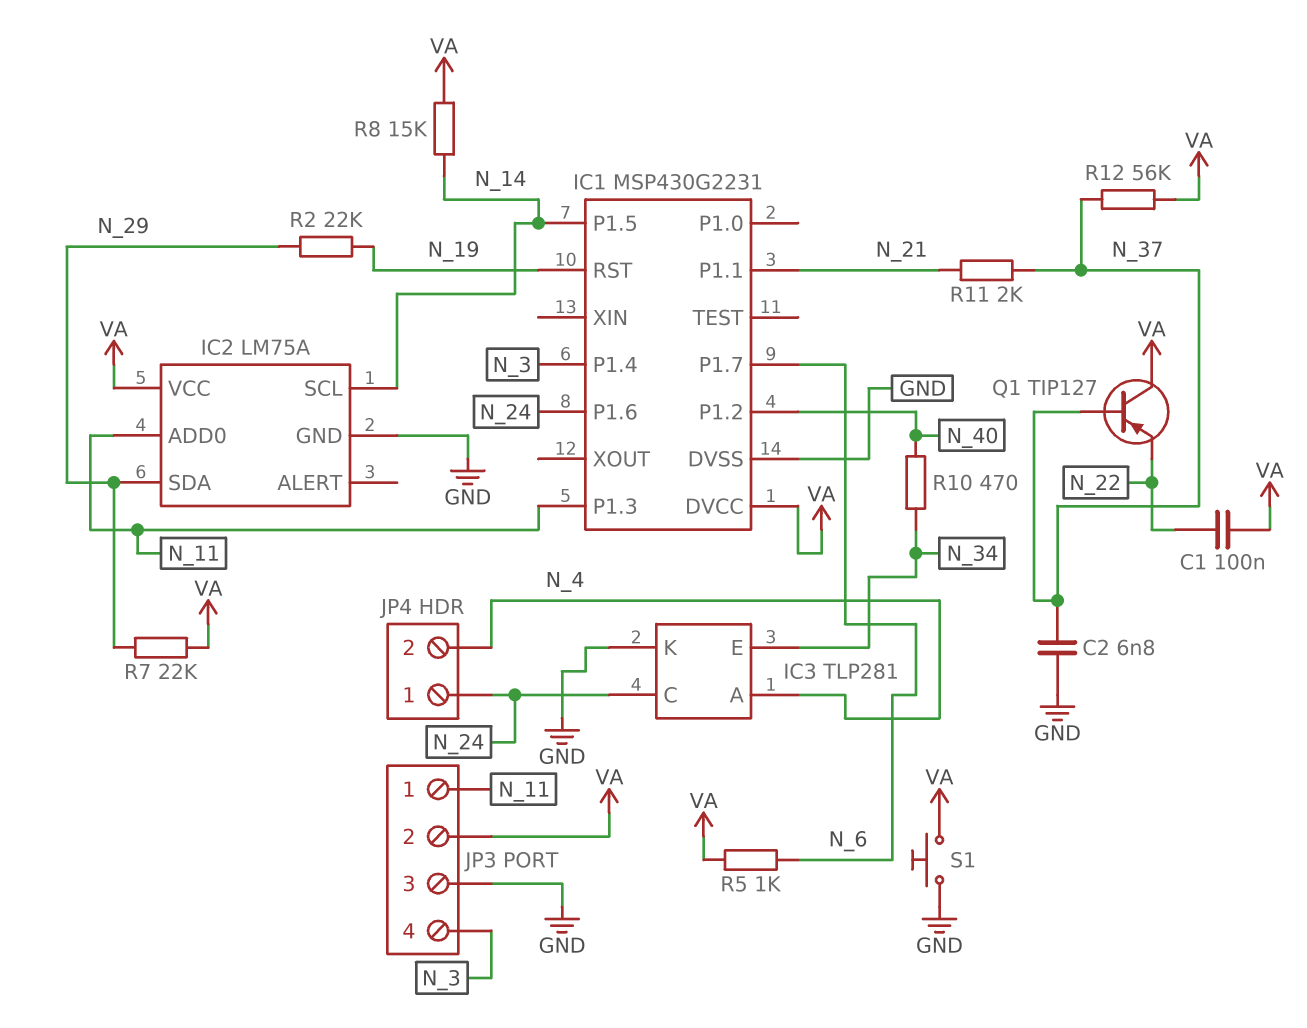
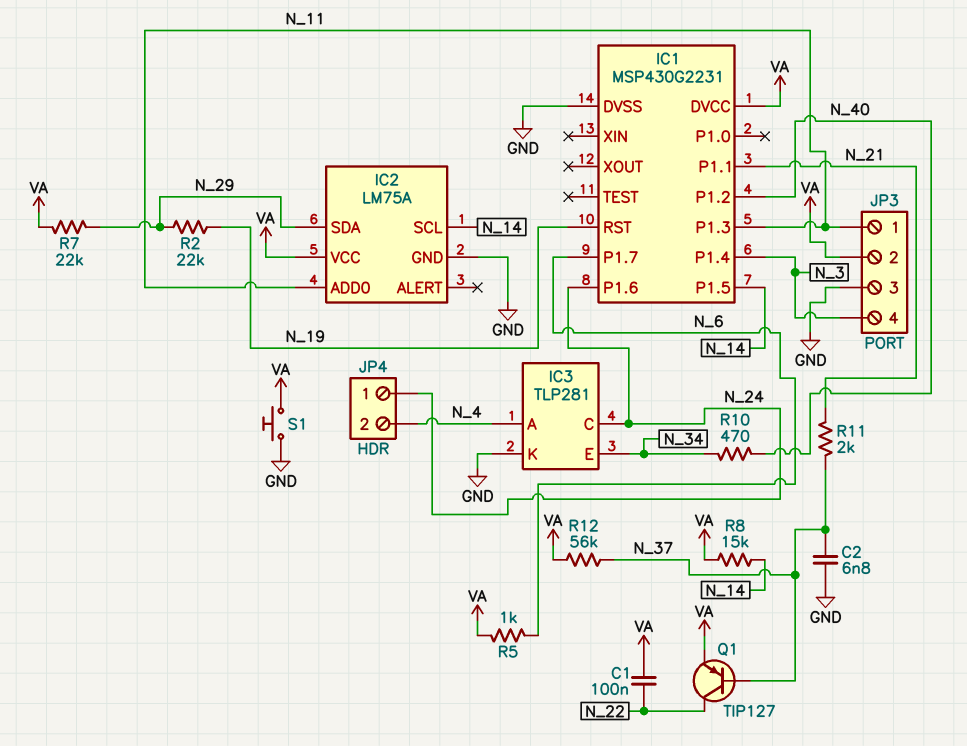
Q1: PNP TIP127 (B N_37, C VA, E N_22) -> PNP TIP127 (B N_37, C N_22, E VA)

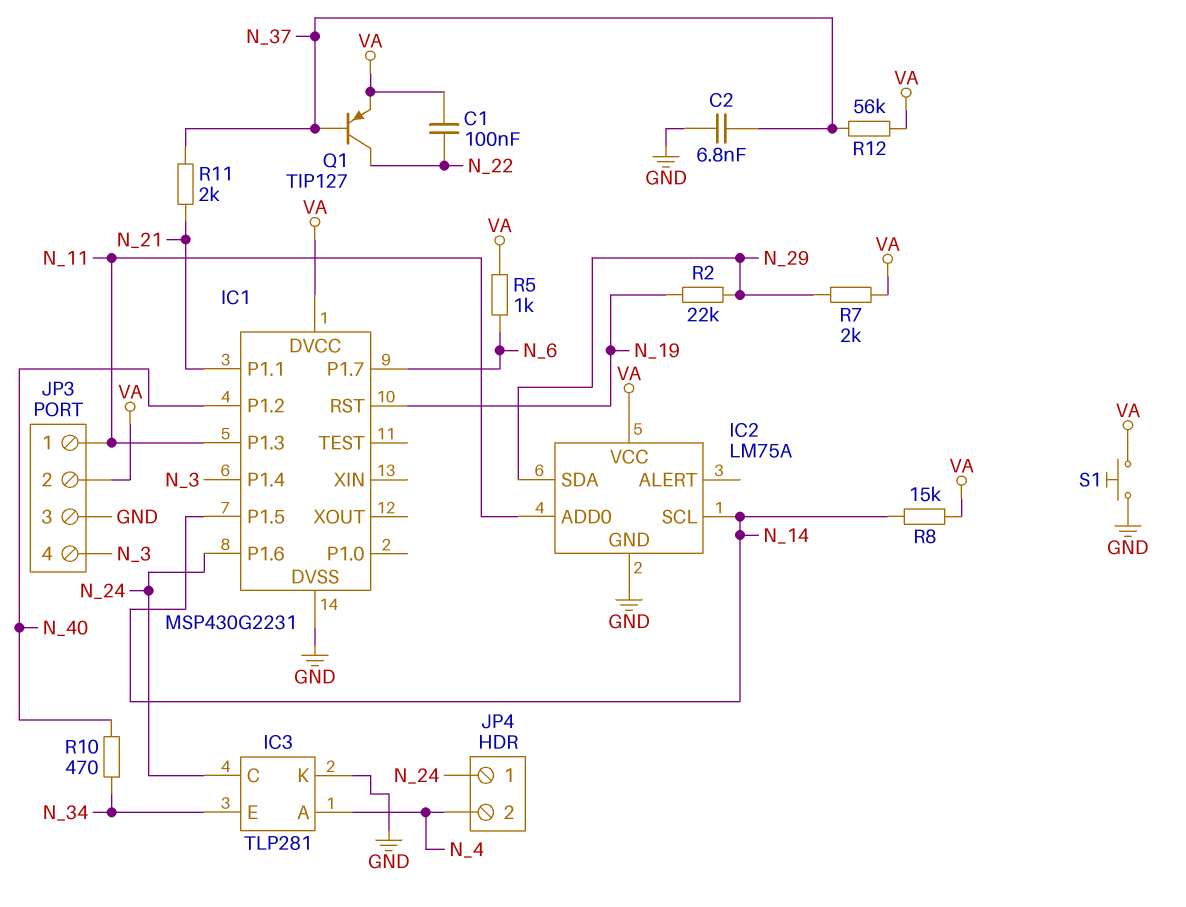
R7: 22k (N_29, VA) -> 2k (N_29, VA)

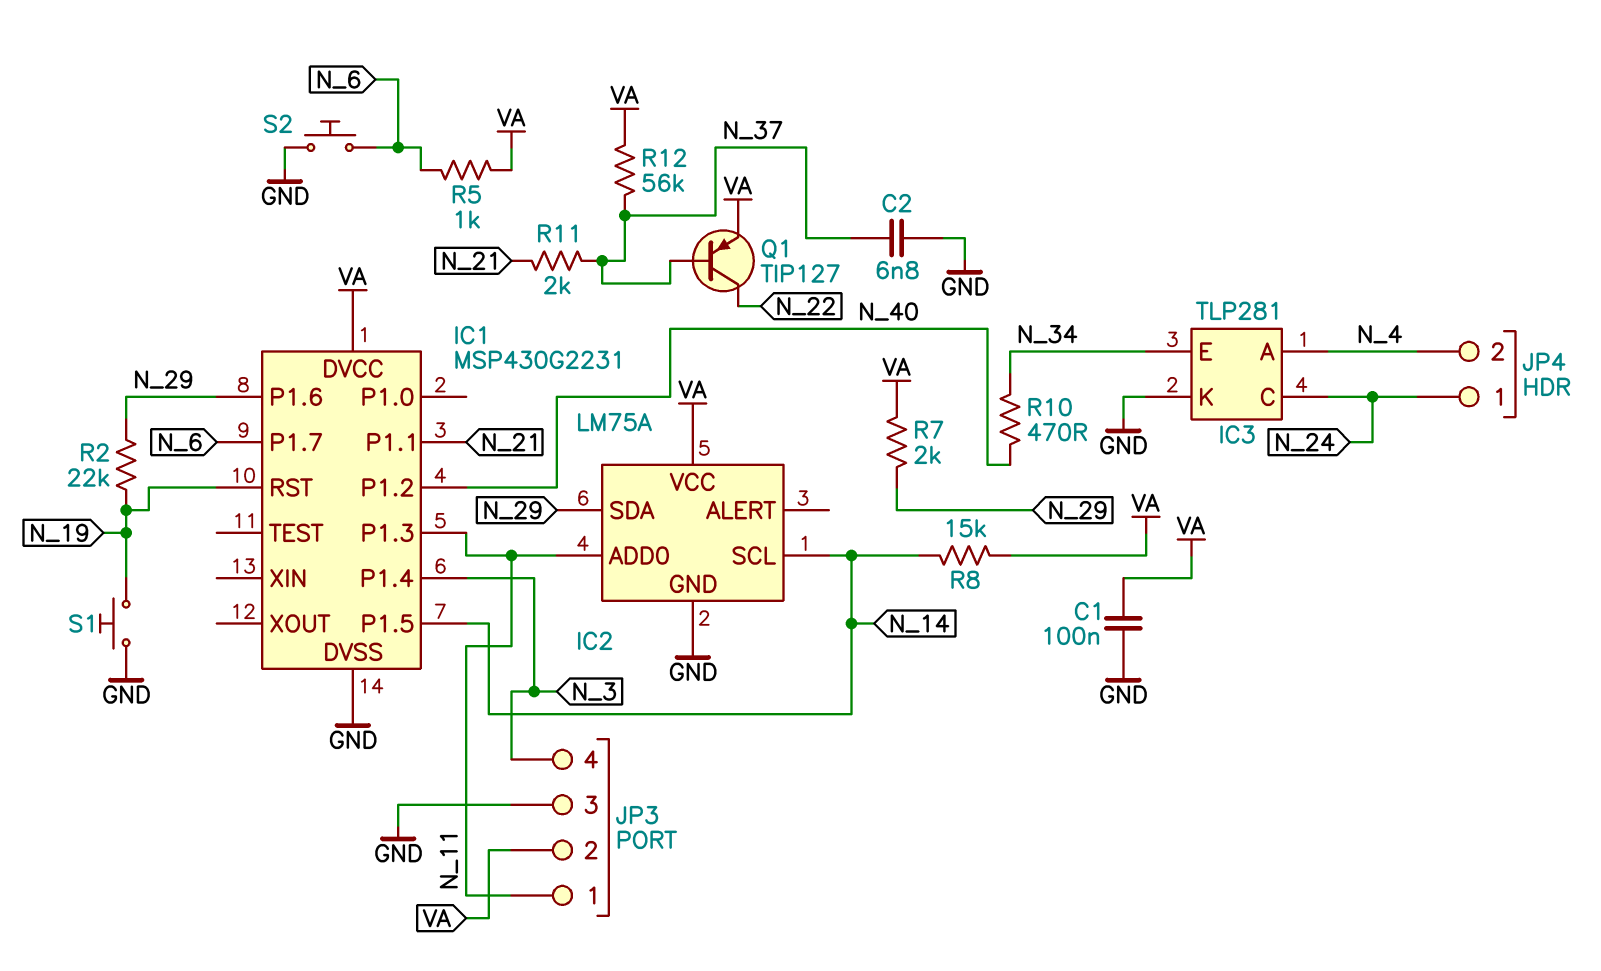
C1: 100nF (N_22, VA) -> 100nF (GND, VA)
IC1 pin P1.6: N_24 -> N_29
S1: button (GND, VA) -> button (GND, N_19)
S2: none -> button (GND, N_6)

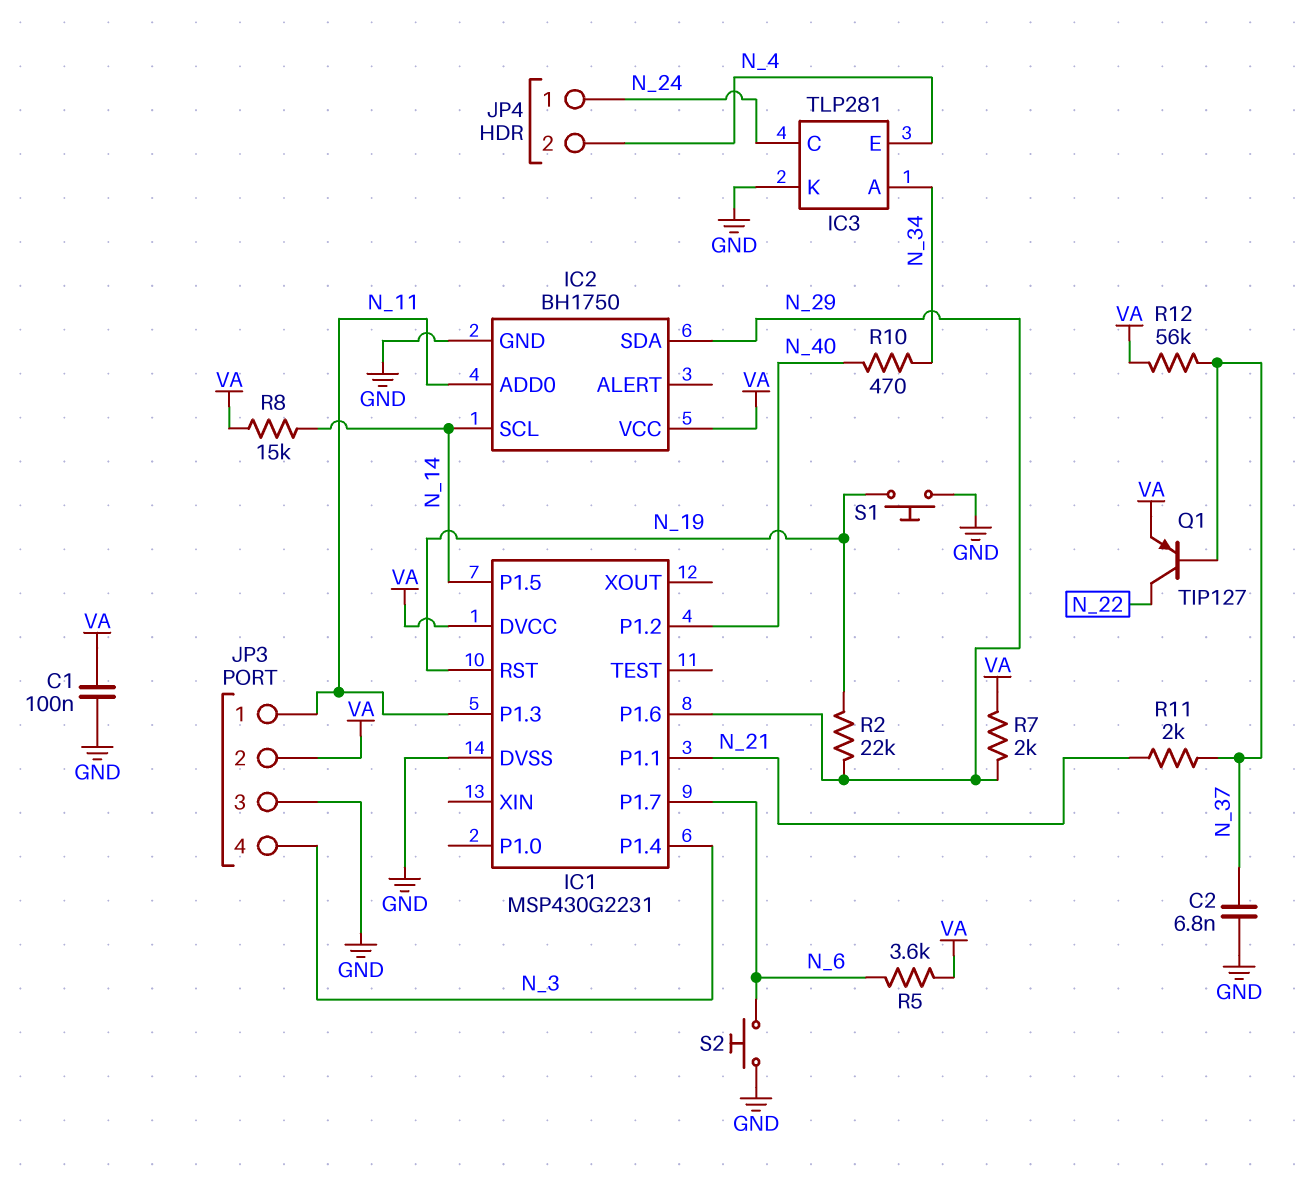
IC2: LM75A -> BH1750
IC3 pin A: N_4 -> N_34
IC3 pin E: N_34 -> N_4
R5: 1k (N_6, VA) -> 3.6k (N_6, VA)

